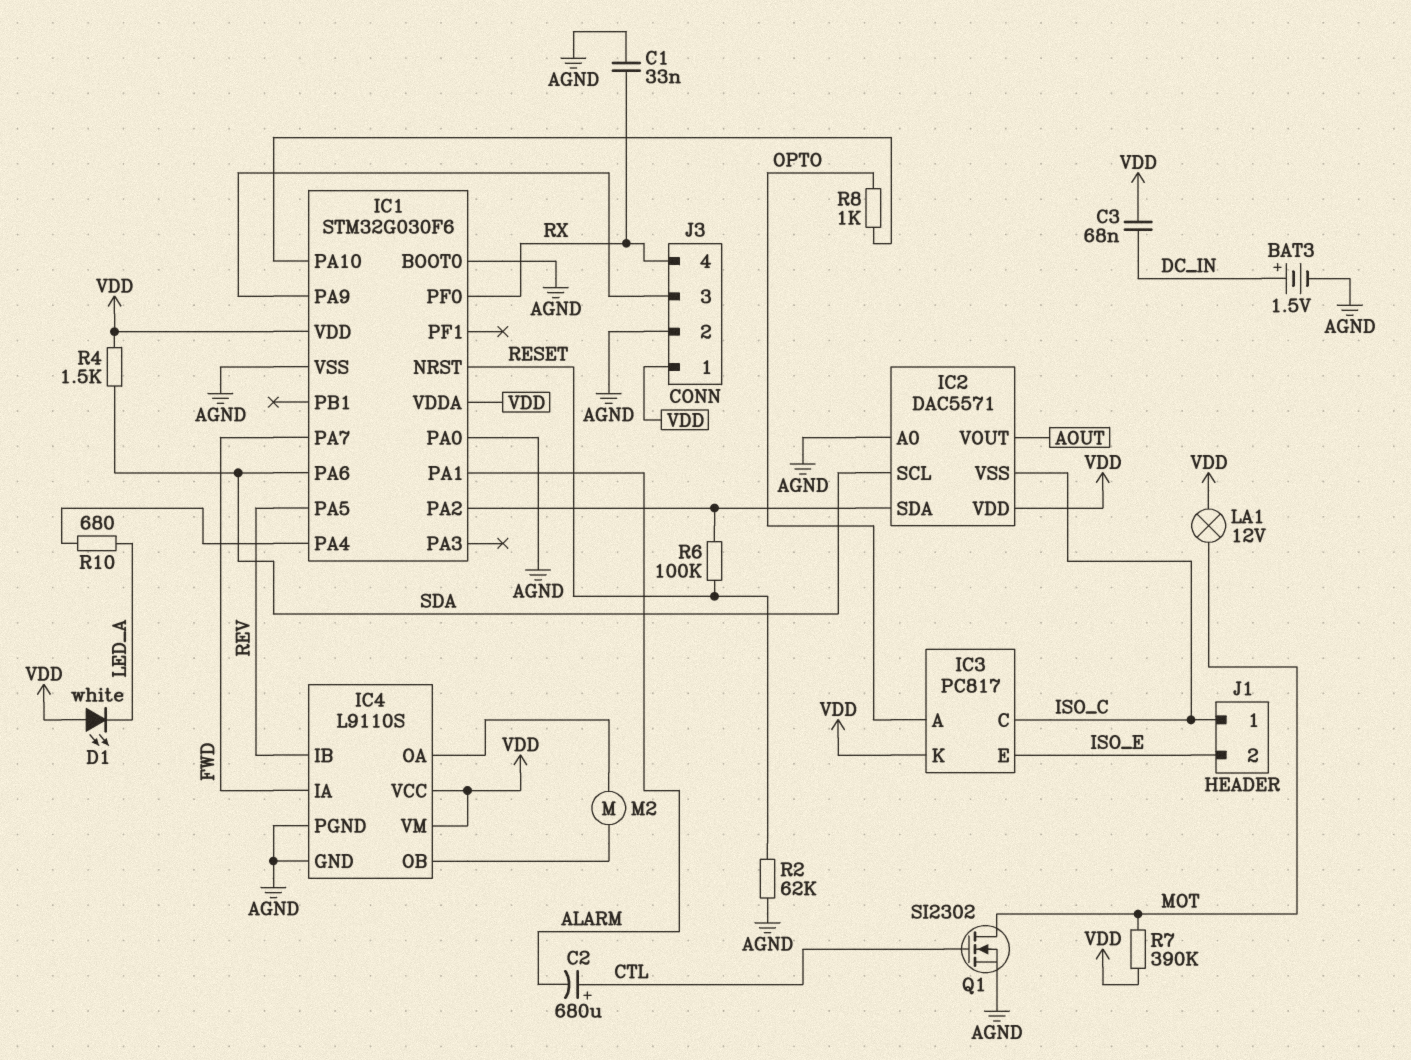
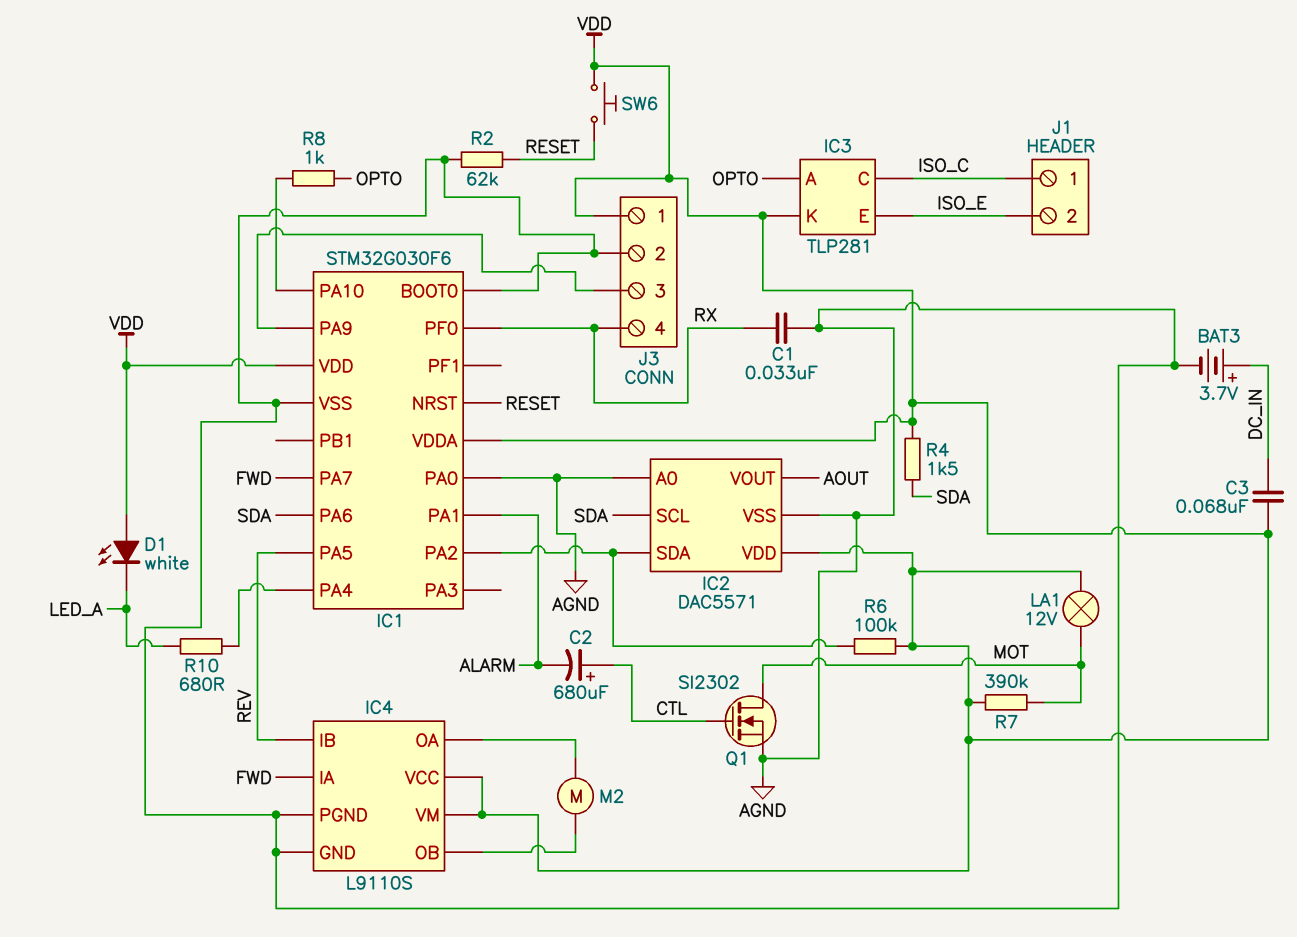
BAT3: 1.5V (plus DC_IN, minus AGND) -> 3.7V (plus DC_IN, minus AGND)
IC2 pin VSS: ISO_C -> AGND
IC3: PC817 -> TLP281
R6: 100k (IC1/PA2, RESET) -> 100k (IC1/PA2, VDD)
SW6: none -> button (RESET, VDD)

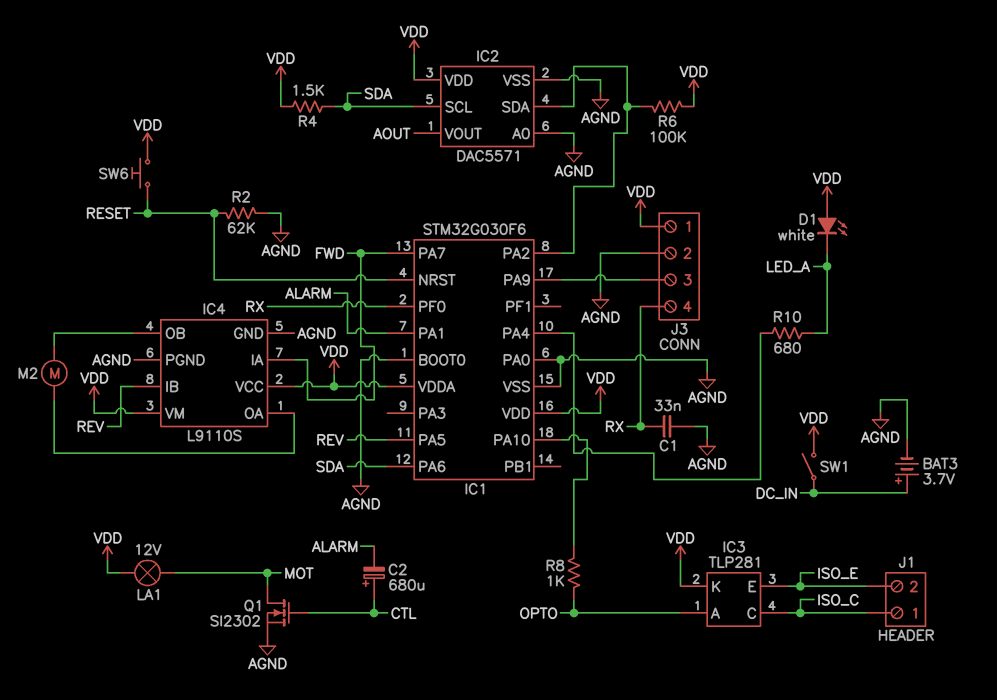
C3: 68nF (DC_IN, VDD) -> none
R7: 390k (MOT, VDD) -> none
SW1: none -> switch (DC_IN, VDD)

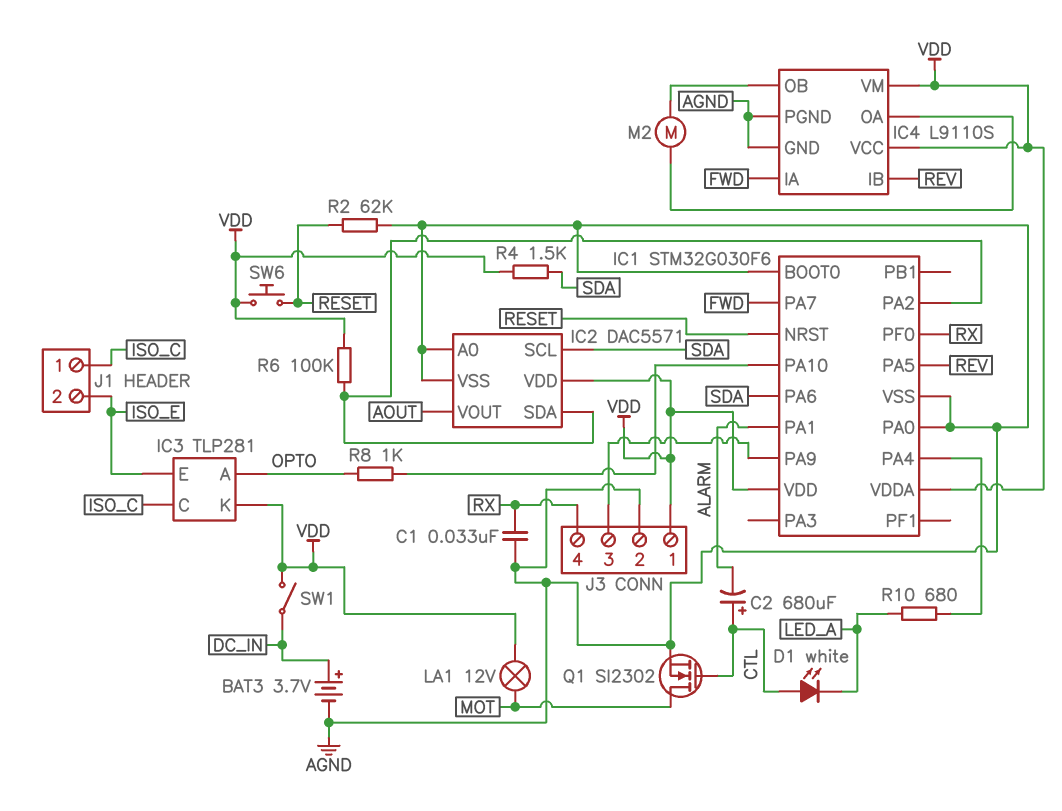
D1: LED white (A VDD, K LED_A) -> LED white (A CTL, K LED_A)

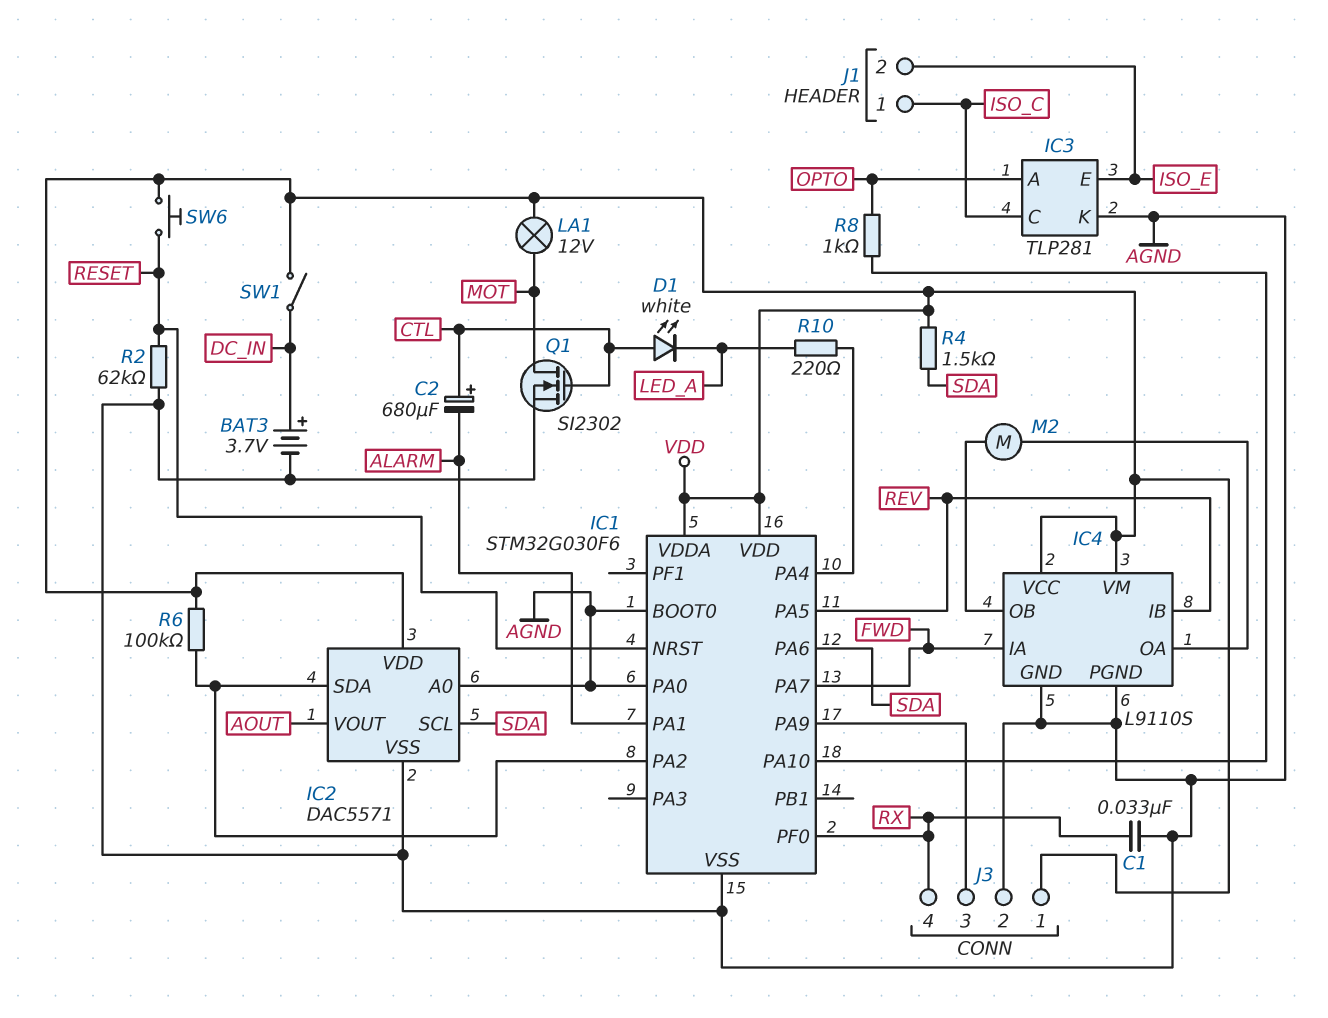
IC3 pin K: VDD -> AGND
R10: 680 (IC1/PA4, LED_A) -> 220 (IC1/PA4, LED_A)

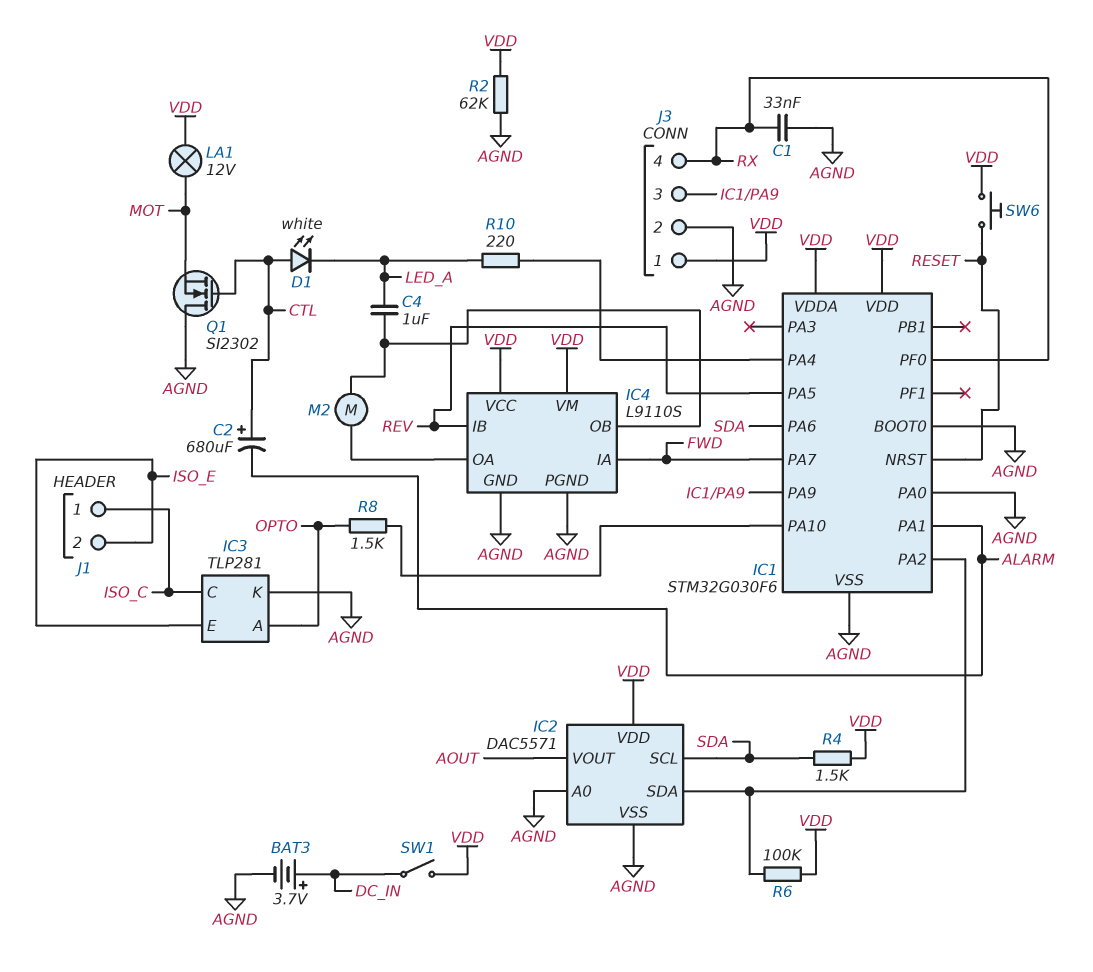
C4: none -> 1uF (IC4/OB, LED_A)
Q1: NMOS SI2302 (G CTL, D MOT, S AGND) -> NMOS SI2302 (G CTL, D AGND, S MOT)
R2: 62k (AGND, RESET) -> 62k (AGND, VDD)
R8: 1k (IC1/PA10, OPTO) -> 1.5k (IC1/PA10, OPTO)

